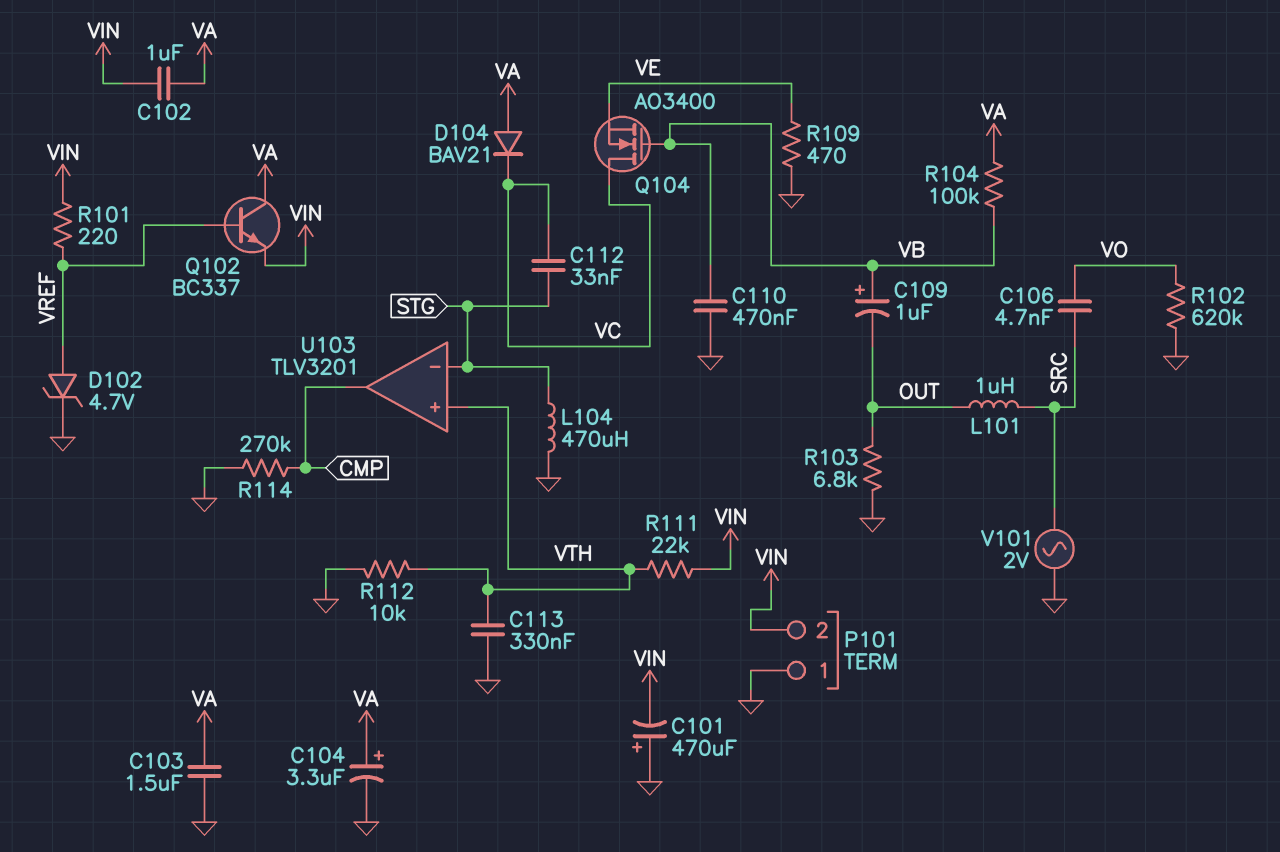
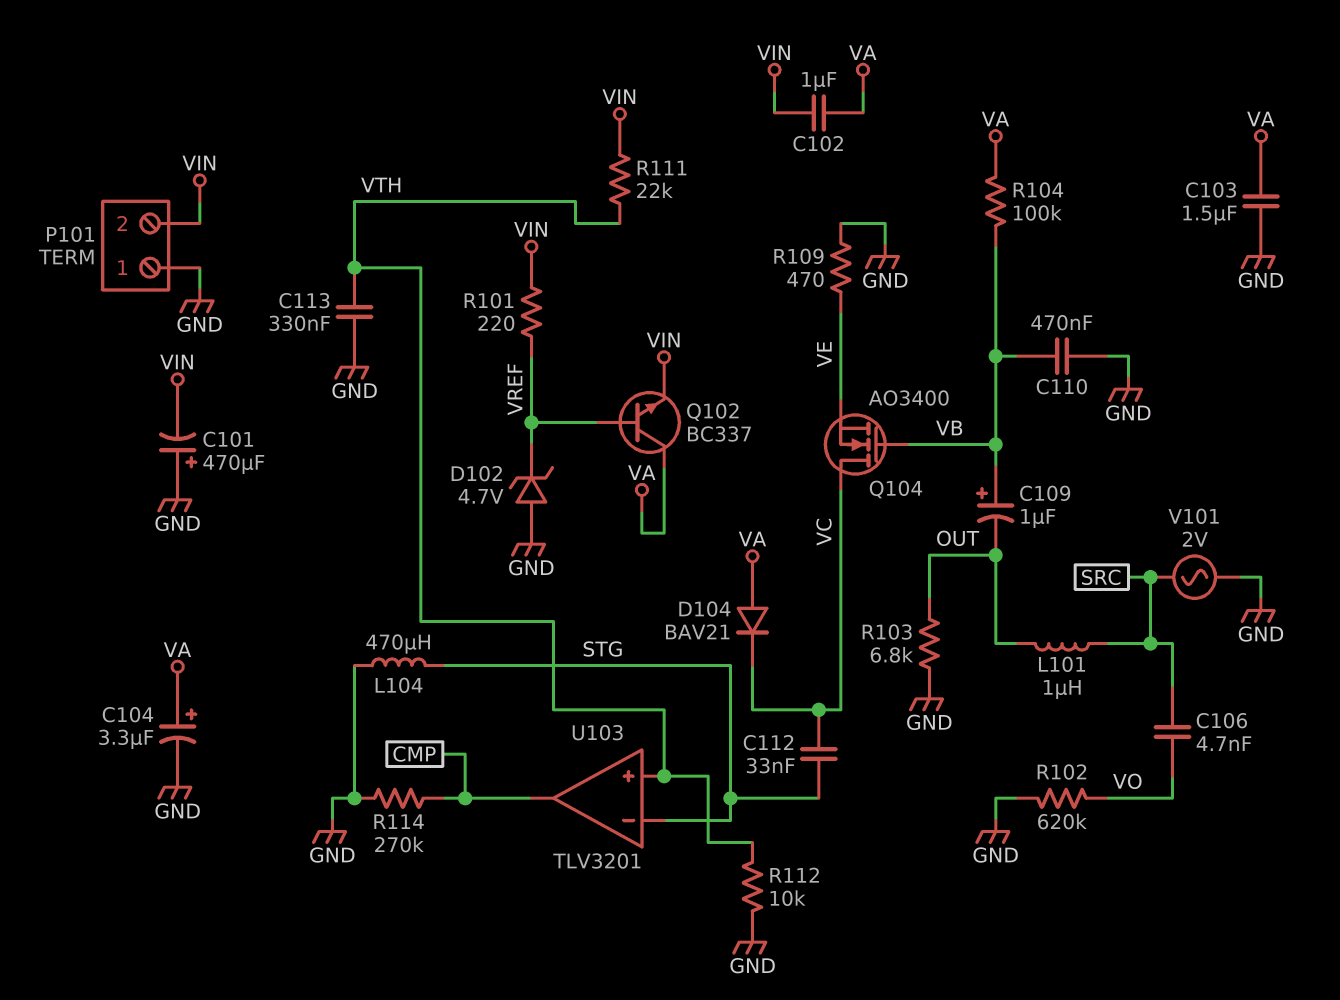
D102: zener 4.7V (A VREF, K GND) -> zener 4.7V (A GND, K VREF)

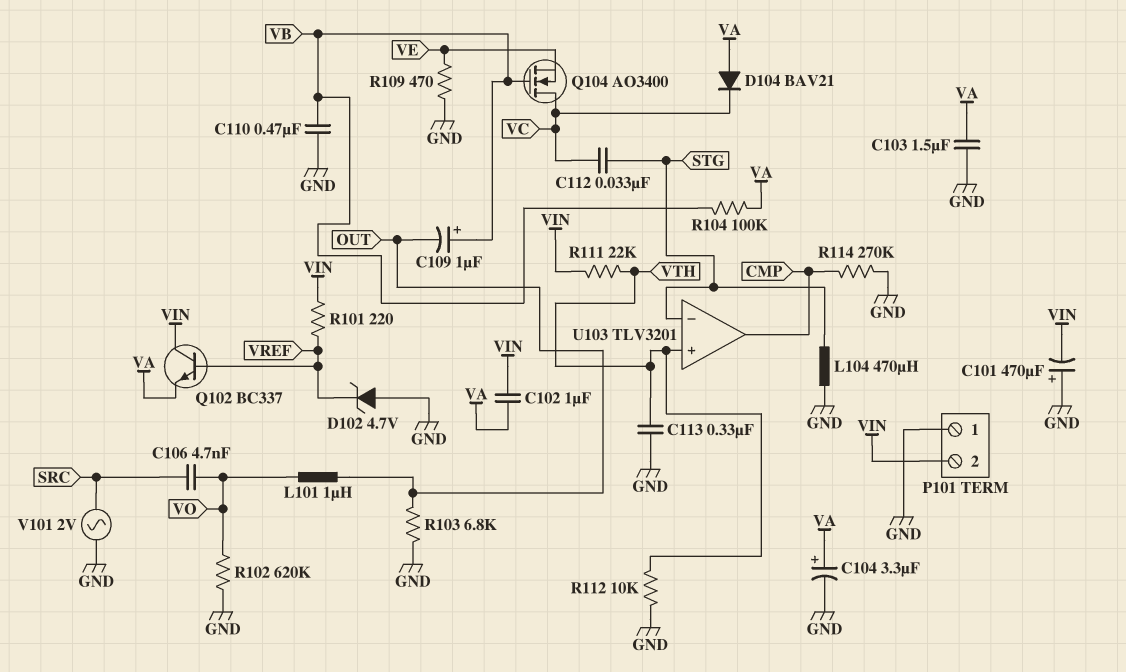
L101: 1uH (OUT, SRC) -> 1uH (OUT, VO)
Q102: NPN BC337 (B VREF, C VA, E VIN) -> NPN BC337 (B VREF, C VIN, E VA)

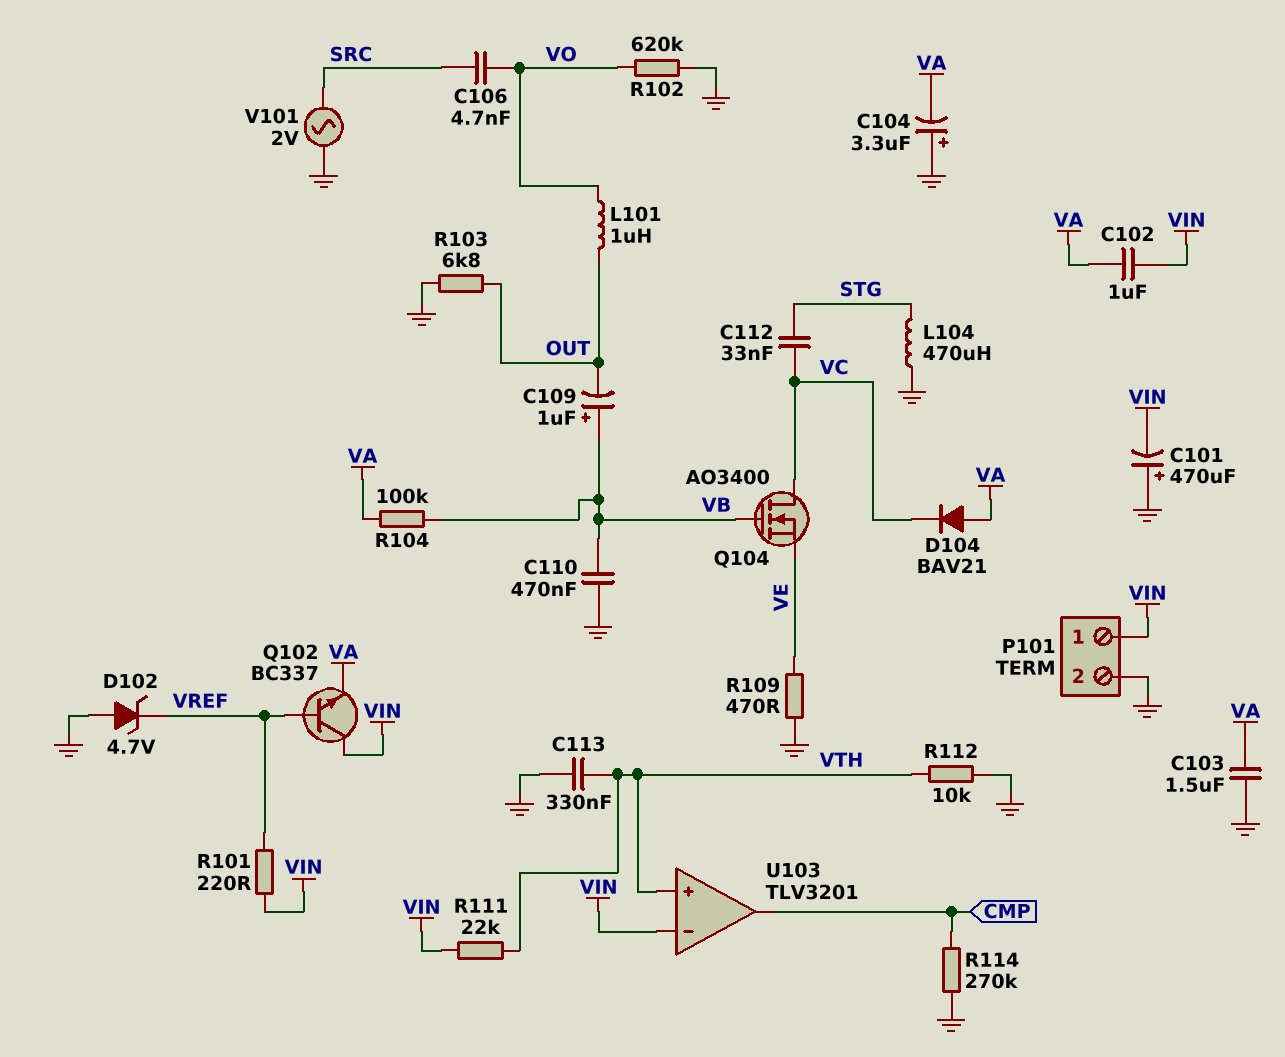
C104: 3.3uF (plus VA, minus GND) -> 3.3uF (plus GND, minus VA)
P101 pin 1: GND -> VIN
P101 pin 2: VIN -> GND
U103 pin in-: STG -> VIN

